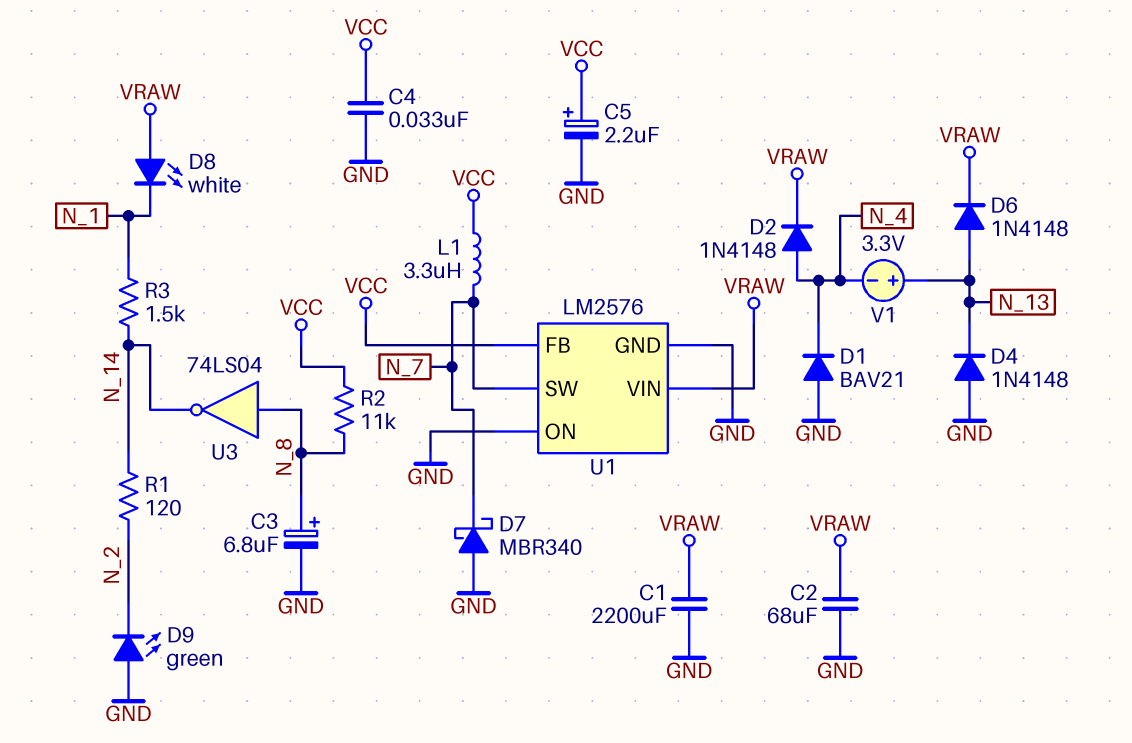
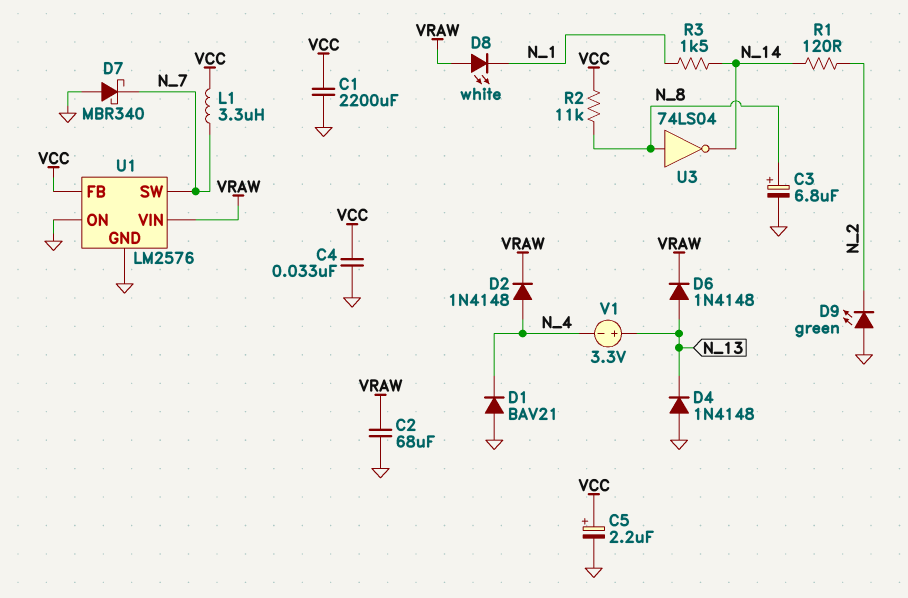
C1: 2200uF (GND, VRAW) -> 2200uF (GND, VCC)

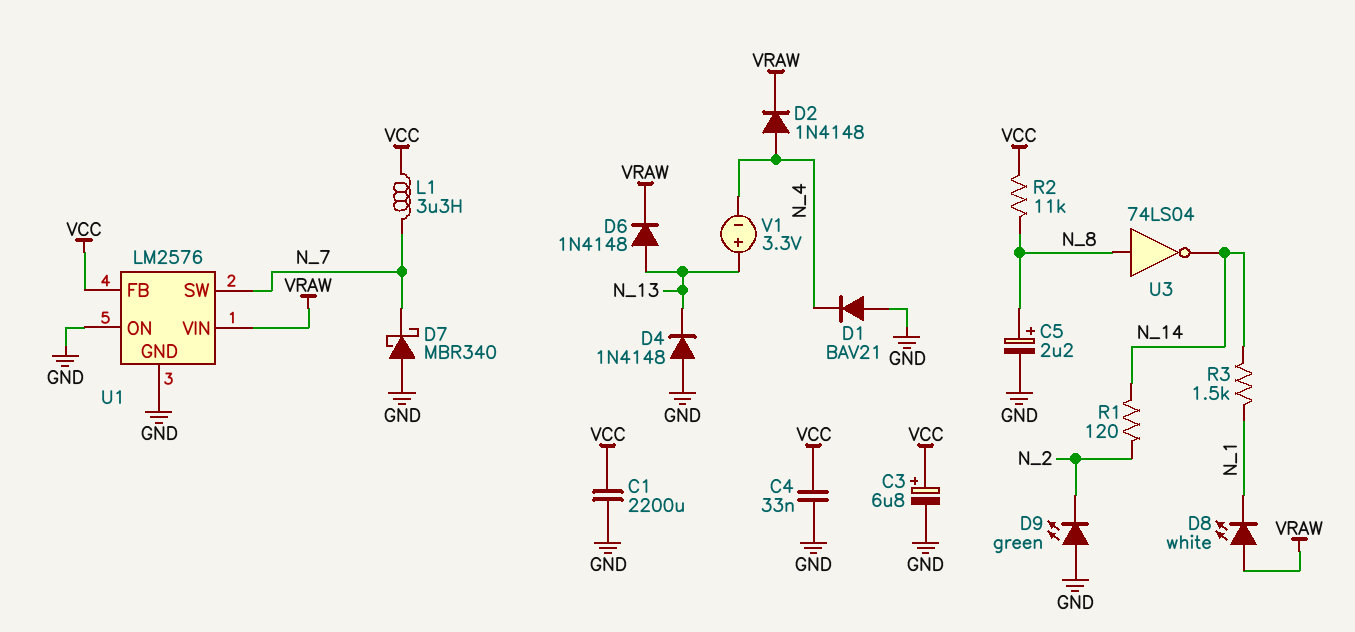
C2: 68uF (GND, VRAW) -> none
C3: 6.8uF (plus N_8, minus GND) -> 6.8uF (plus VCC, minus GND)
C5: 2.2uF (plus VCC, minus GND) -> 2.2uF (plus N_8, minus GND)

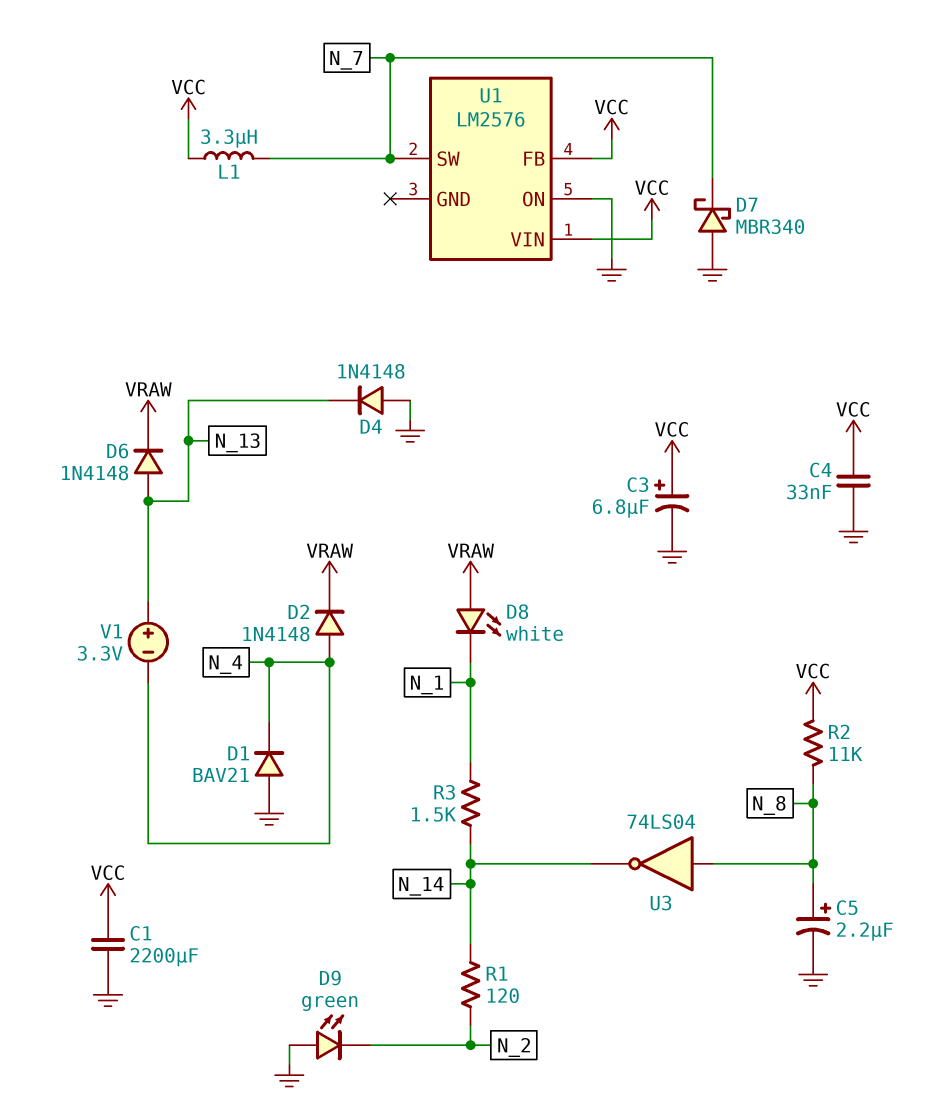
U1 pin GND: GND -> none
U1 pin VIN: VRAW -> VCC

